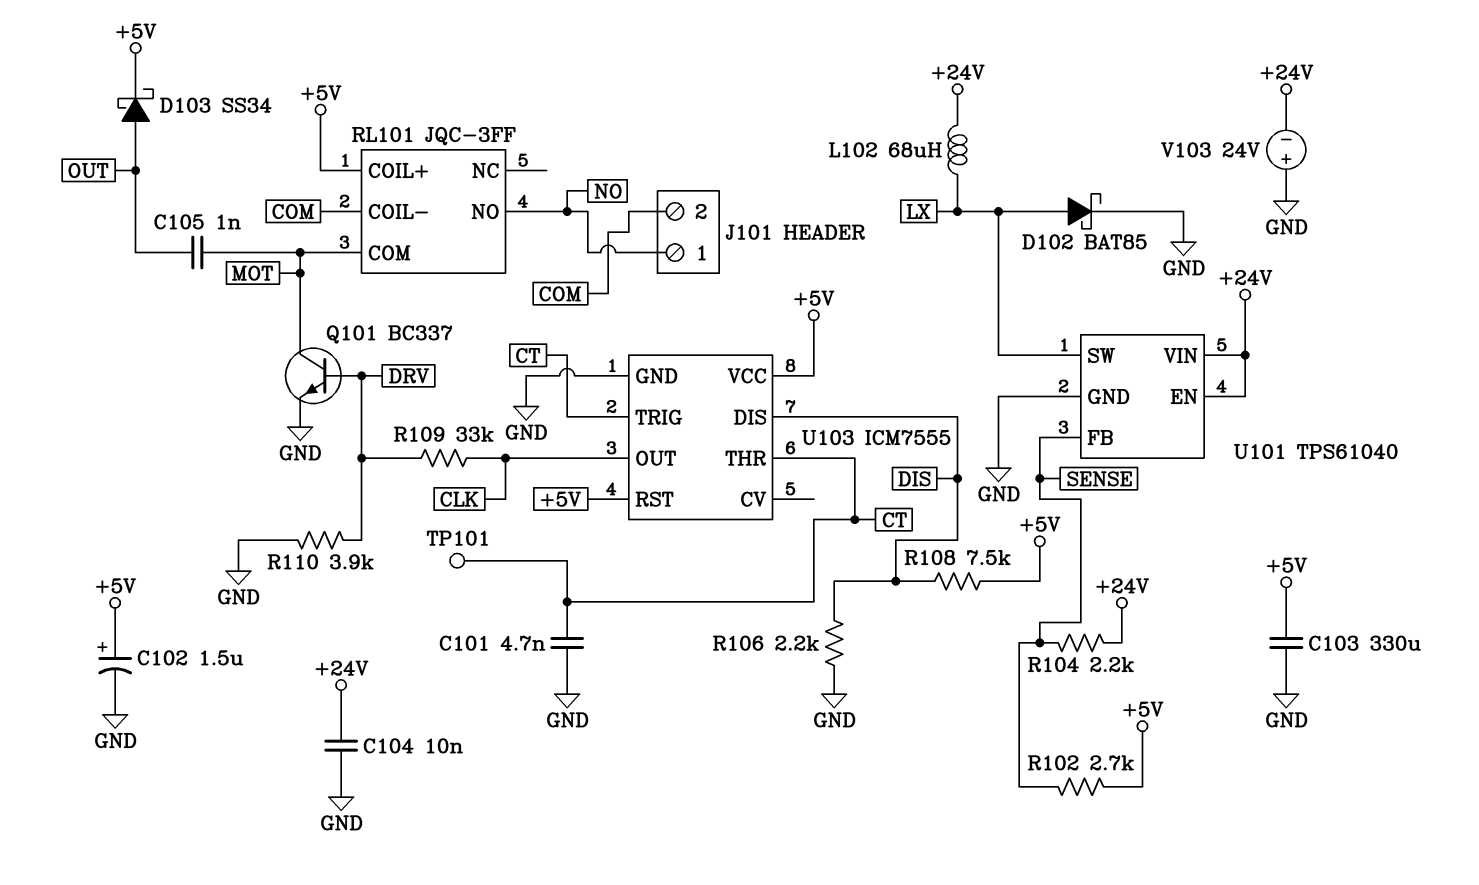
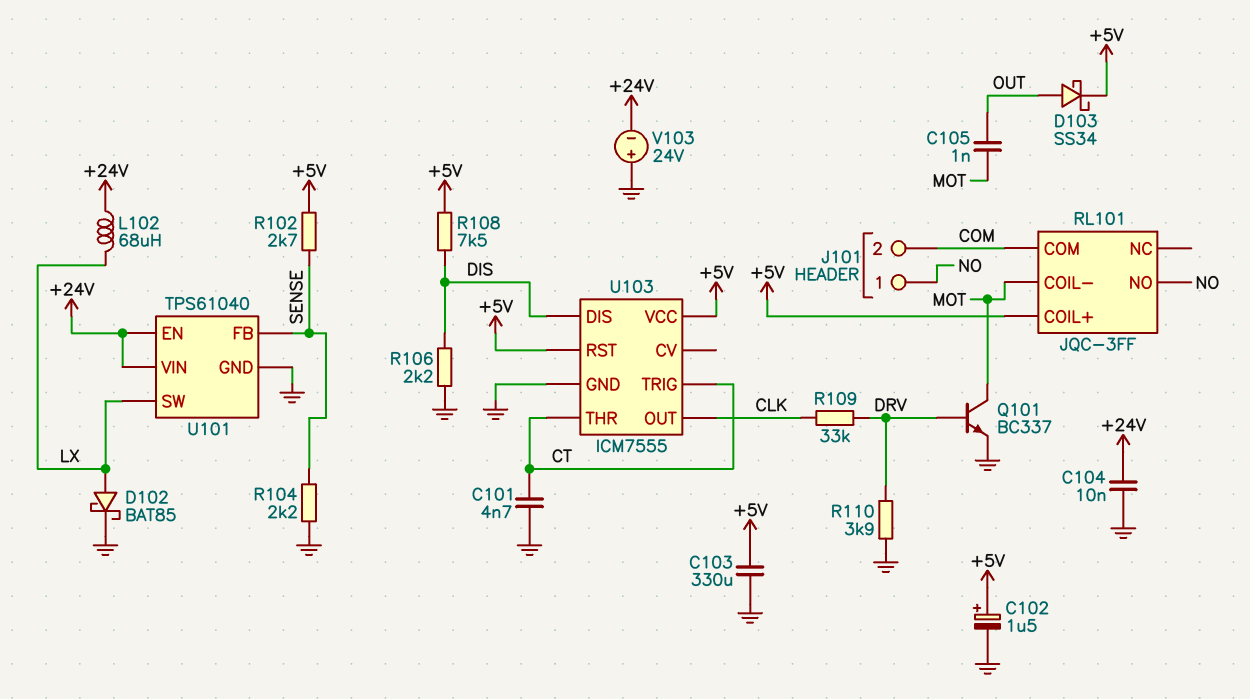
R104: 2.2k (+24V, SENSE) -> 2.2k (GND, SENSE)
RL101 pin COIL-: COM -> MOT
RL101 pin COM: MOT -> COM
TP101: test point (CT) -> none

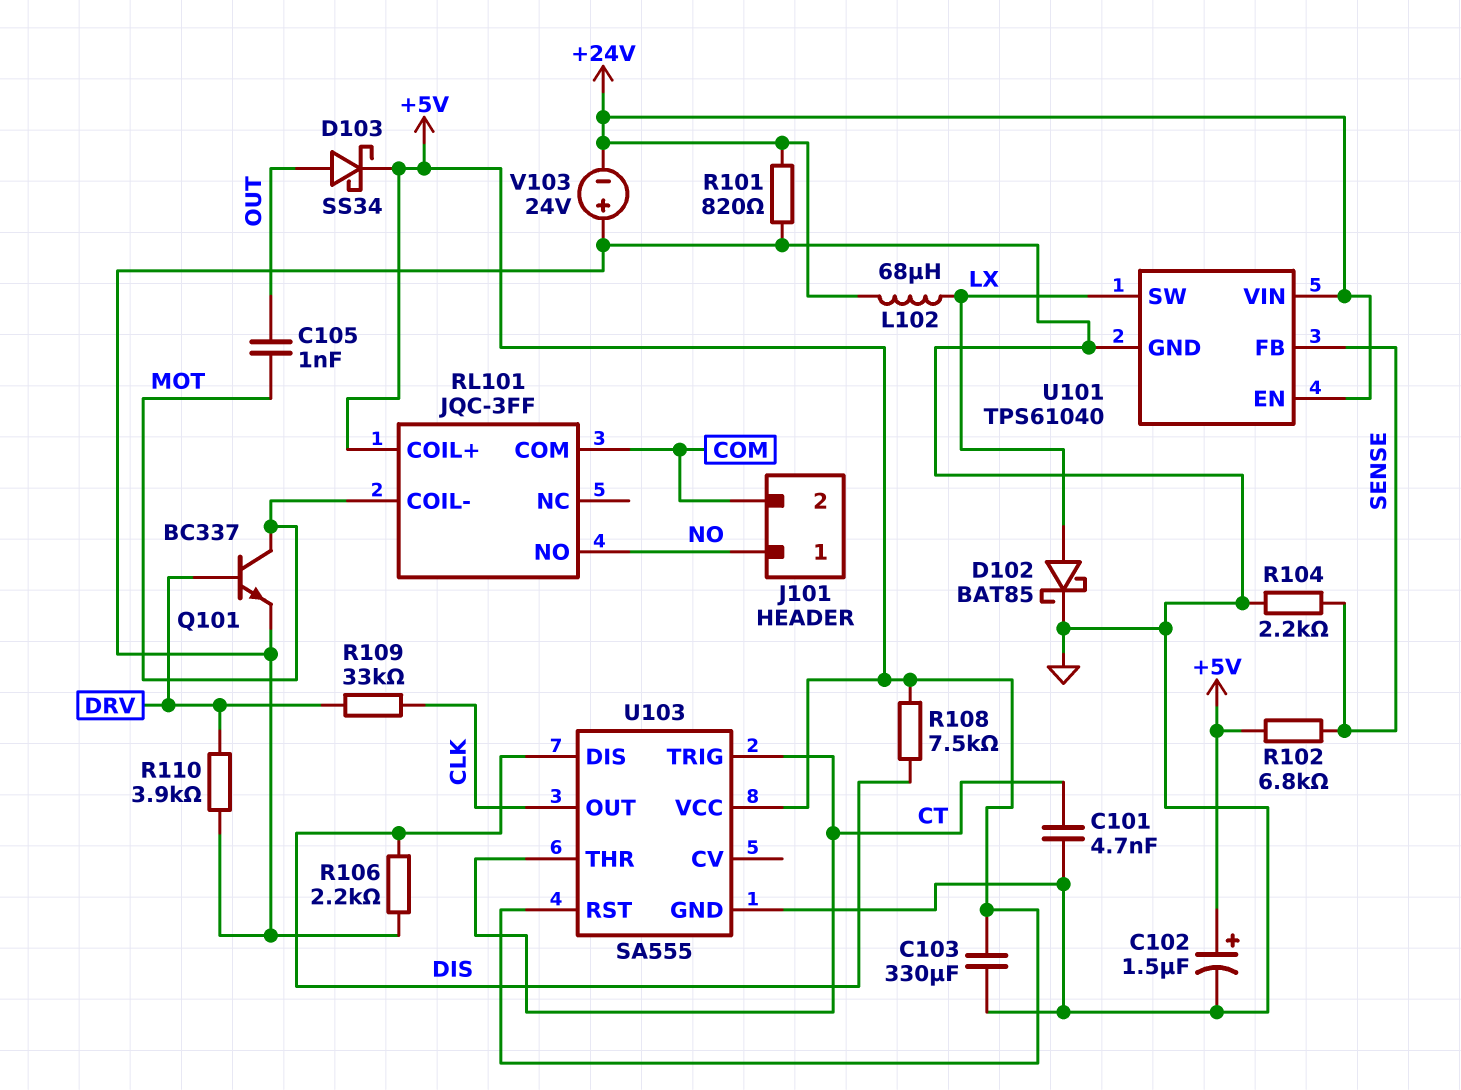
C104: 10nF (+24V, GND) -> none
R101: none -> 820 (+24V, GND)
R102: 2.7k (+5V, SENSE) -> 6.8k (+5V, SENSE)
U103: ICM7555 -> SA555

